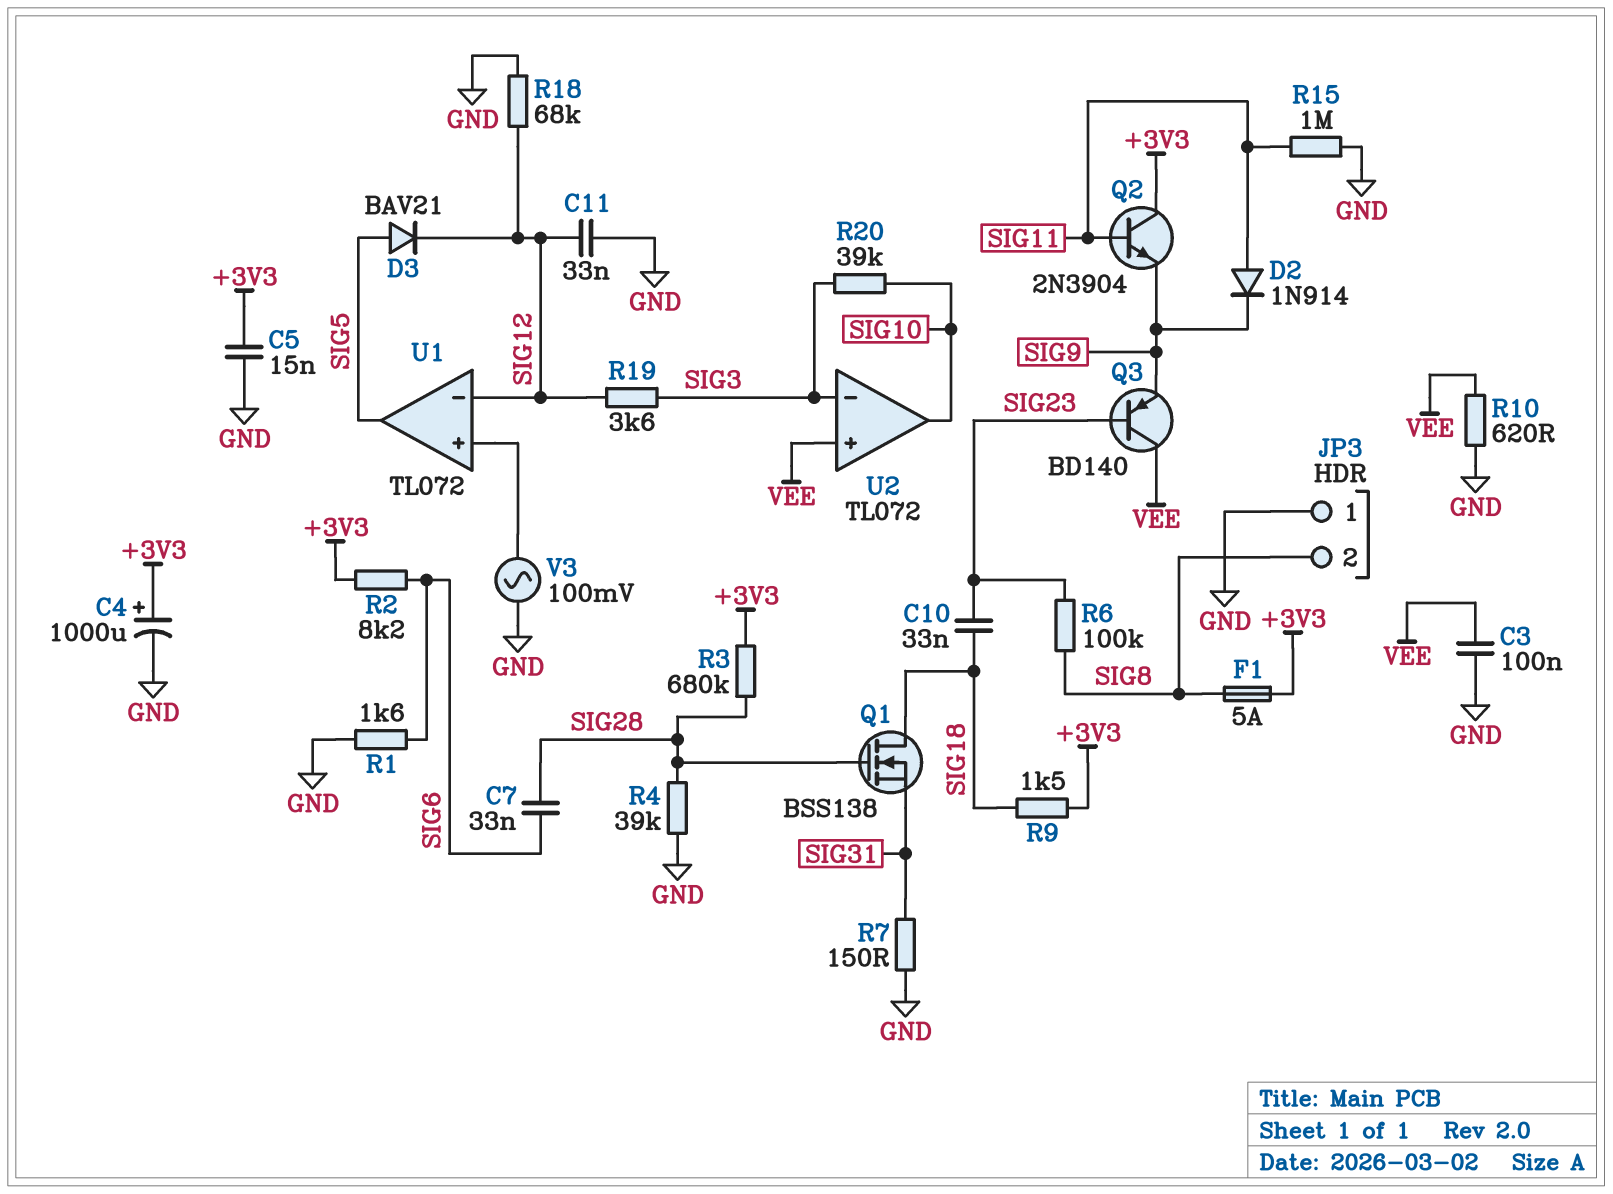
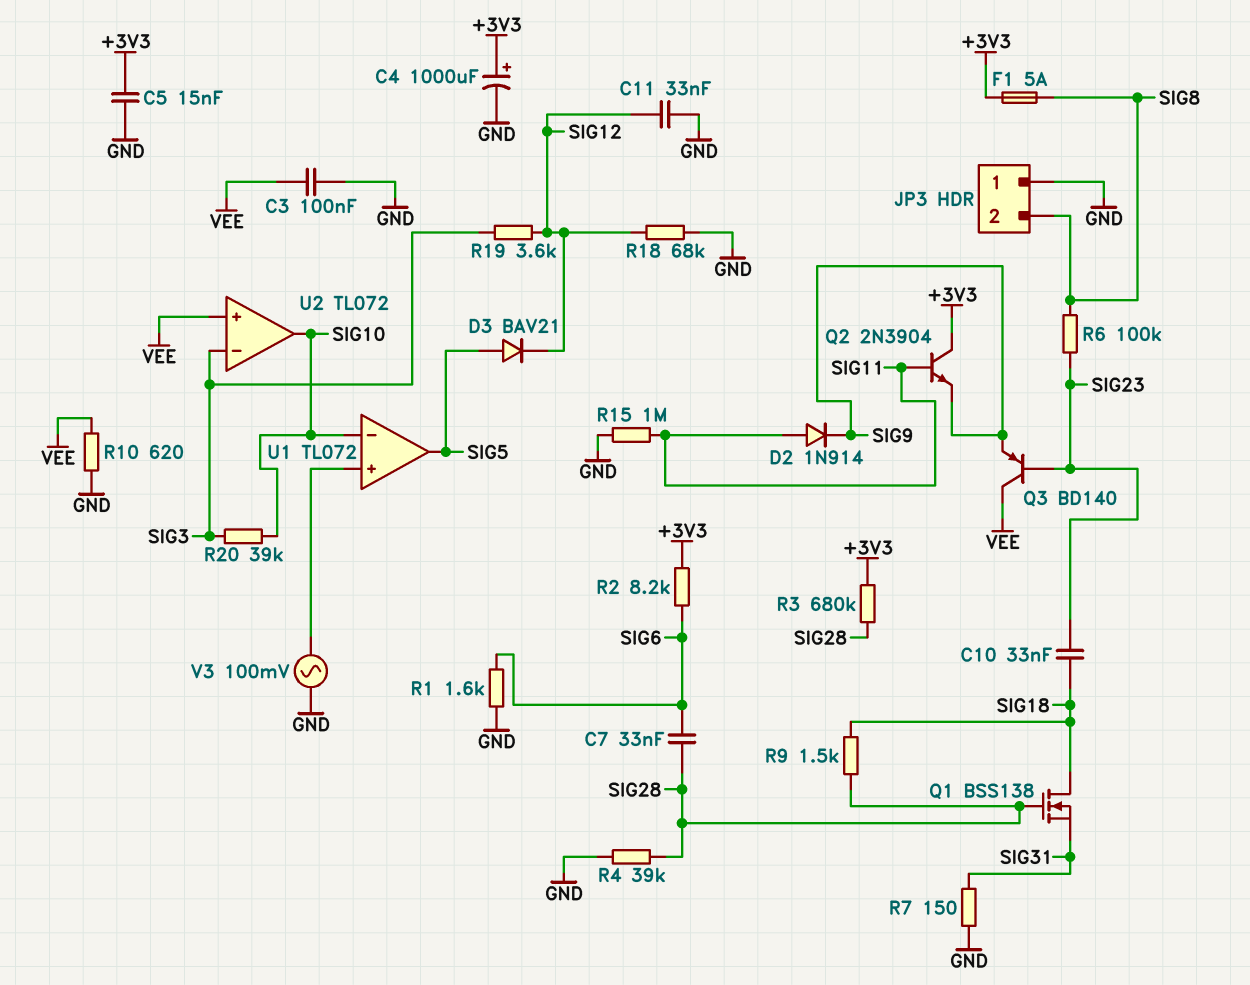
R9: 1.5k (+3V3, SIG18) -> 1.5k (SIG18, SIG28)
U1 pin in-: SIG12 -> SIG10

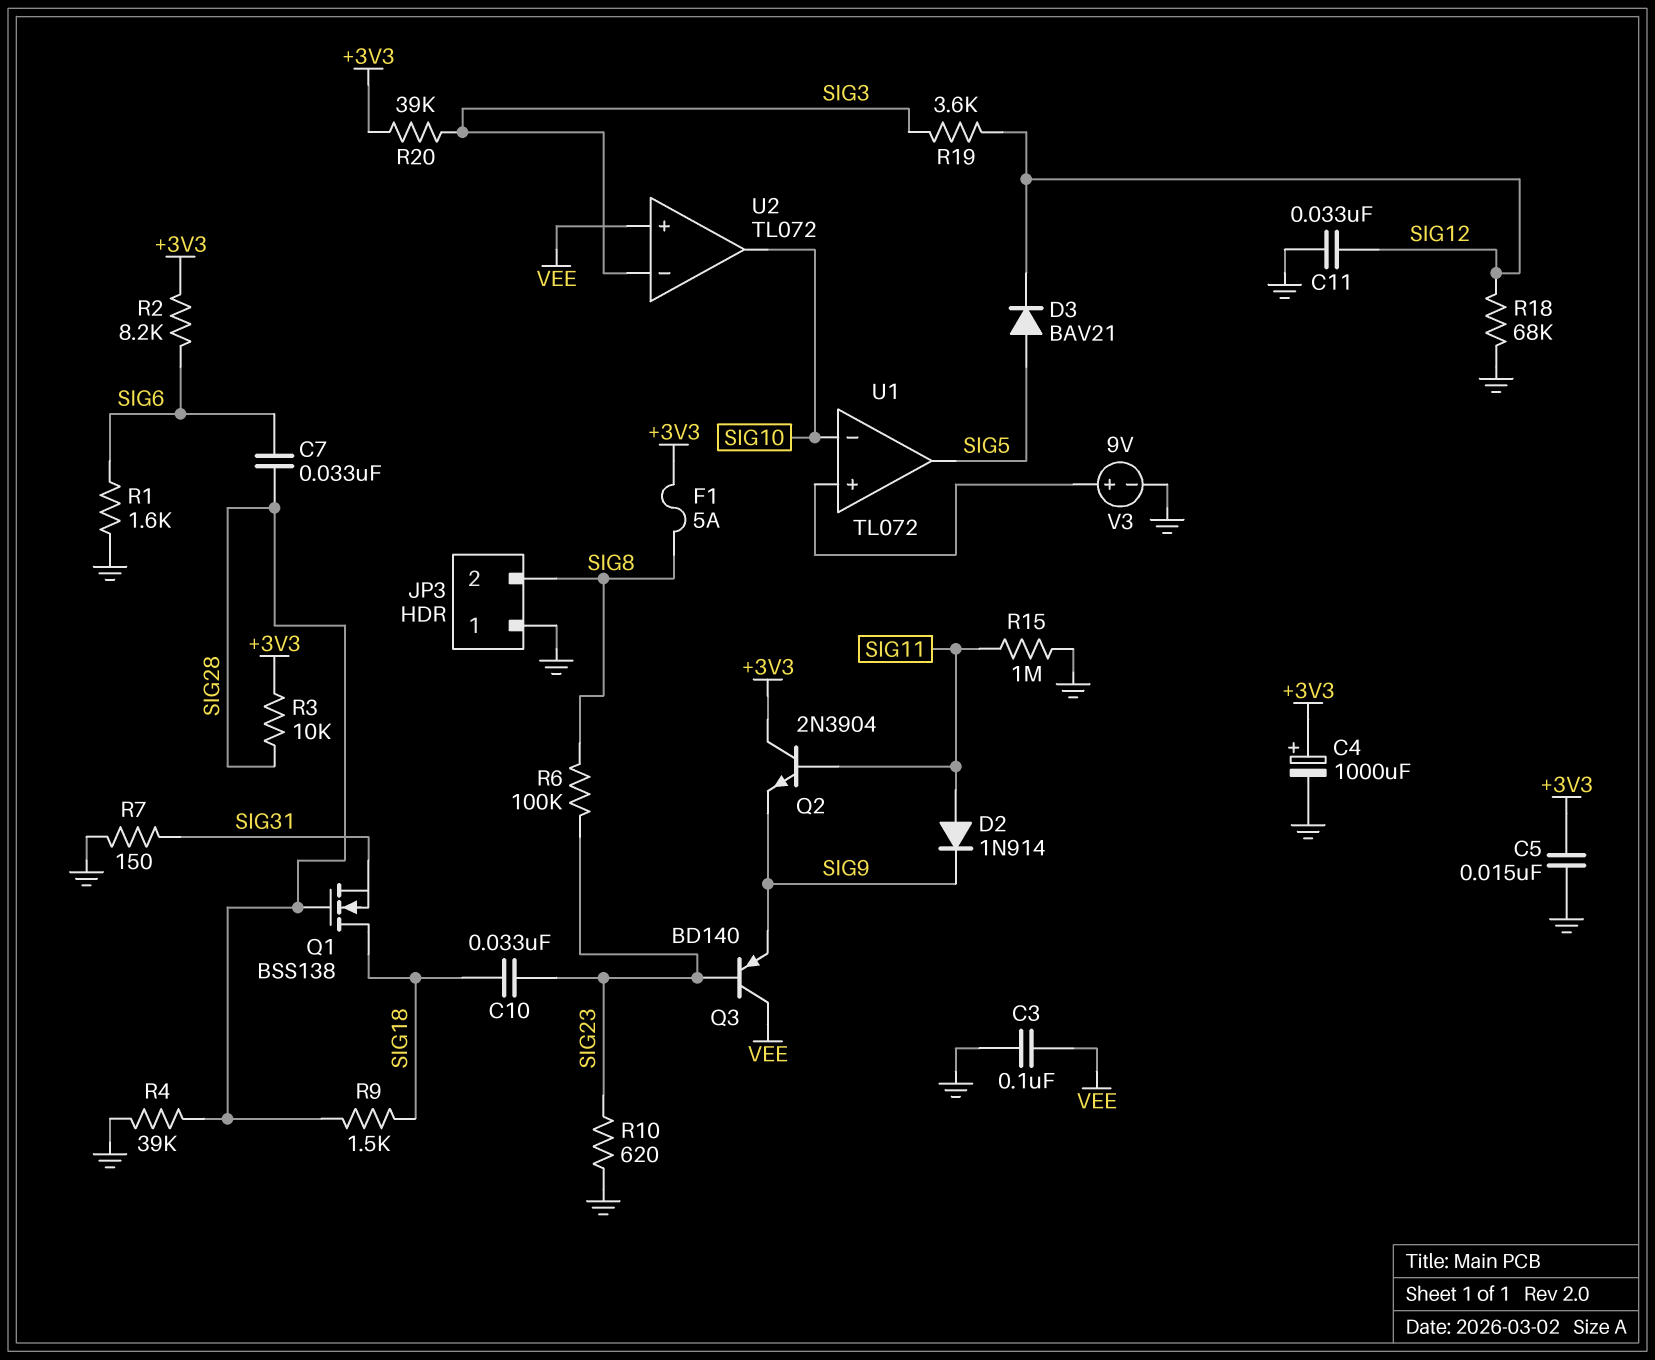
R3: 680k (+3V3, SIG28) -> 10k (+3V3, SIG28)
R10: 620 (GND, VEE) -> 620 (GND, SIG23)
R20: 39k (SIG3, SIG10) -> 39k (+3V3, SIG3)
V3: AC 100mV (GND, U1/in+) -> 9V (plus U1/in+, minus GND)

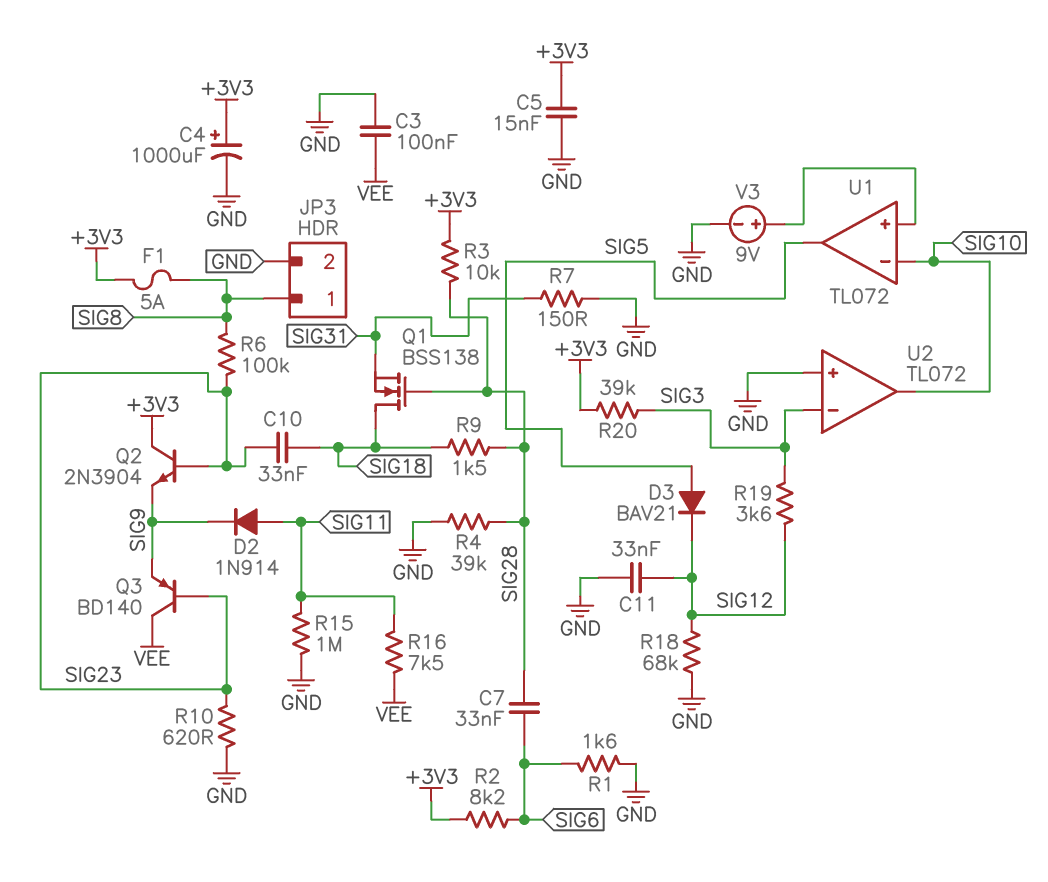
JP3 pin 1: GND -> SIG8
JP3 pin 2: SIG8 -> GND
Q2: NPN 2N3904 (B SIG11, C +3V3, E SIG9) -> NPN 2N3904 (B SIG23, C +3V3, E SIG9)
R16: none -> 7.5k (SIG11, VEE)
U2 pin in+: VEE -> GND

